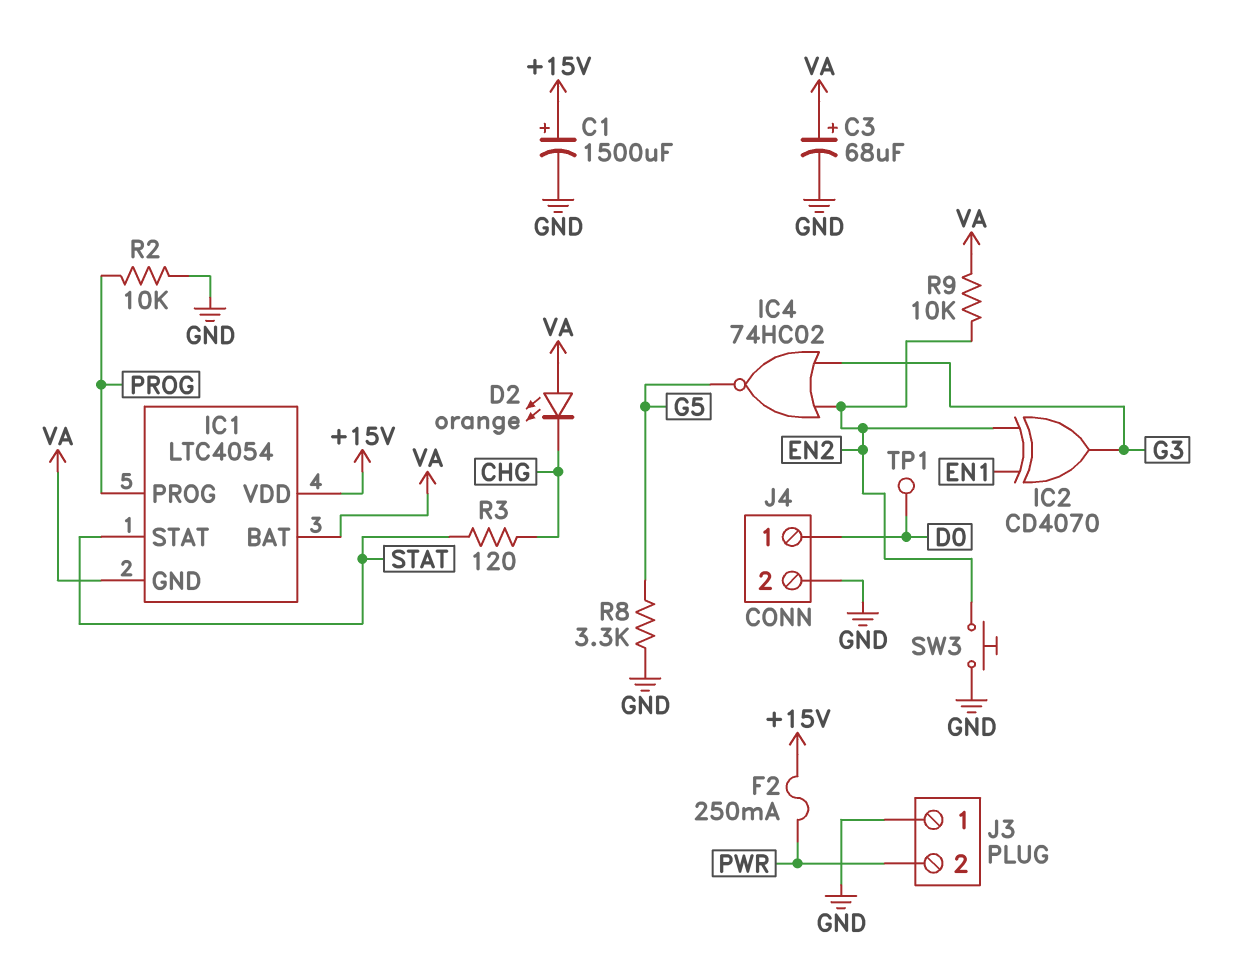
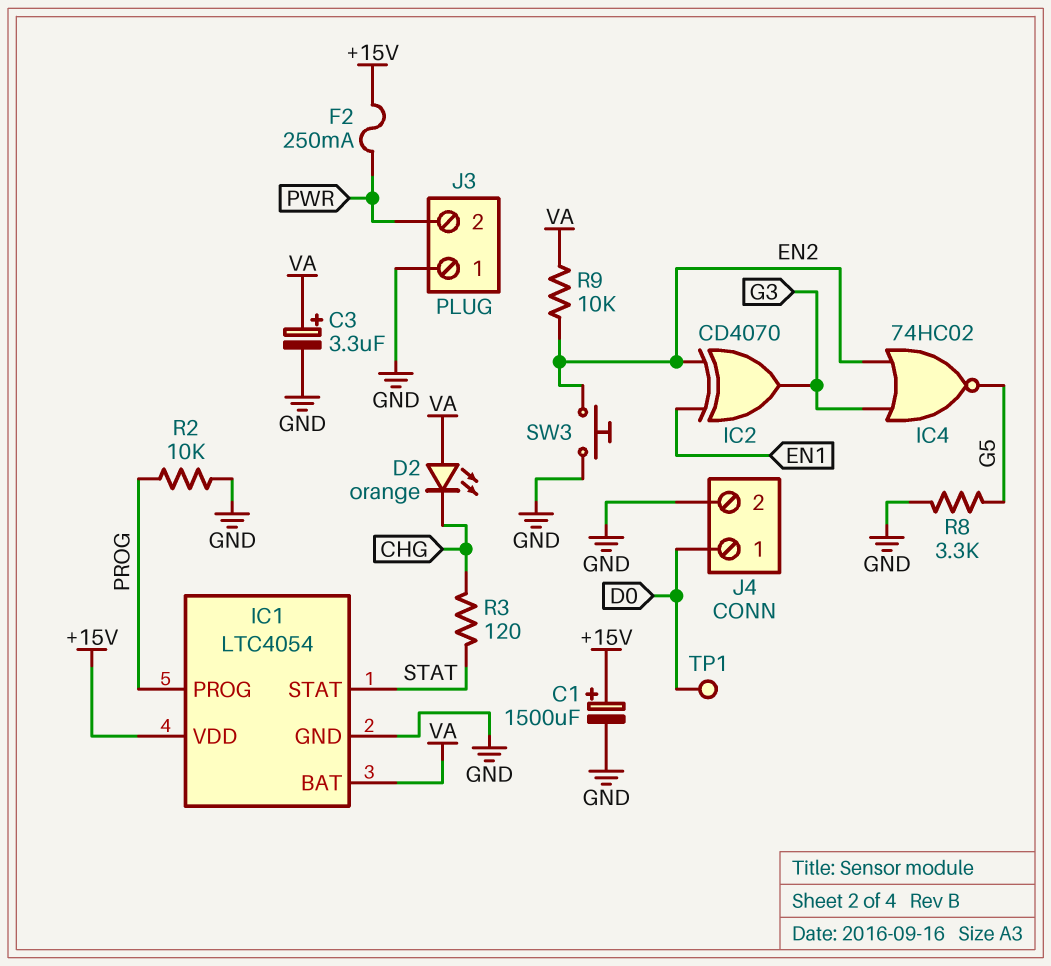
C3: 68uF (plus VA, minus GND) -> 3.3uF (plus VA, minus GND)
IC1 pin GND: VA -> GND

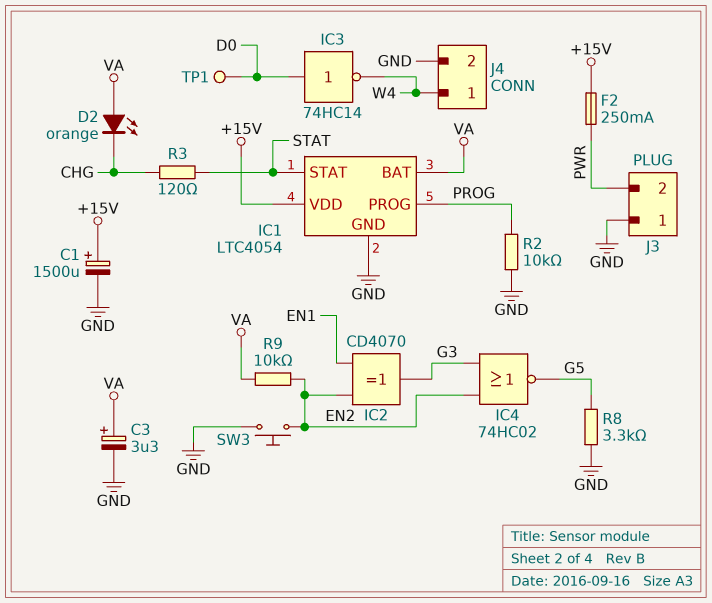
IC3: none -> NOT 74HC14 (in D0, out W4)
J4 pin 1: D0 -> W4

